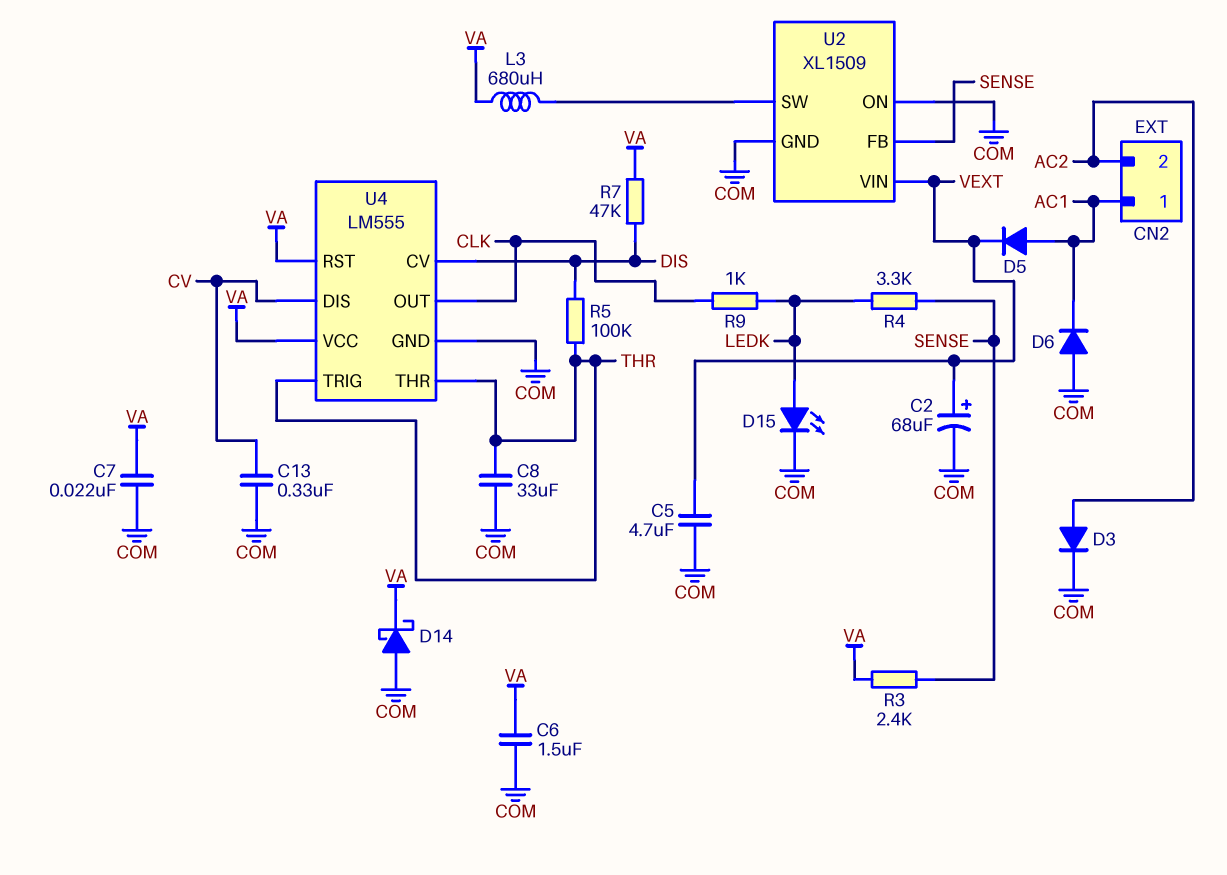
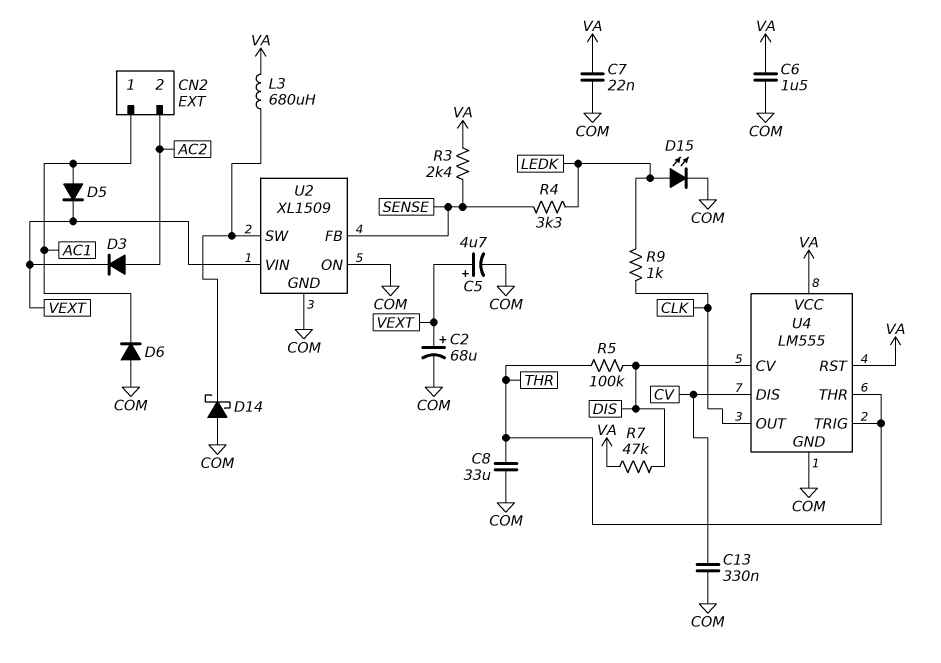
C5: 4.7uF (COM, VEXT) -> 4.7uF (plus VEXT, minus COM)
D3: diode (A AC2, K COM) -> diode (A AC2, K VEXT)
D14: schottky (A COM, K VA) -> schottky (A COM, K U2/SW)

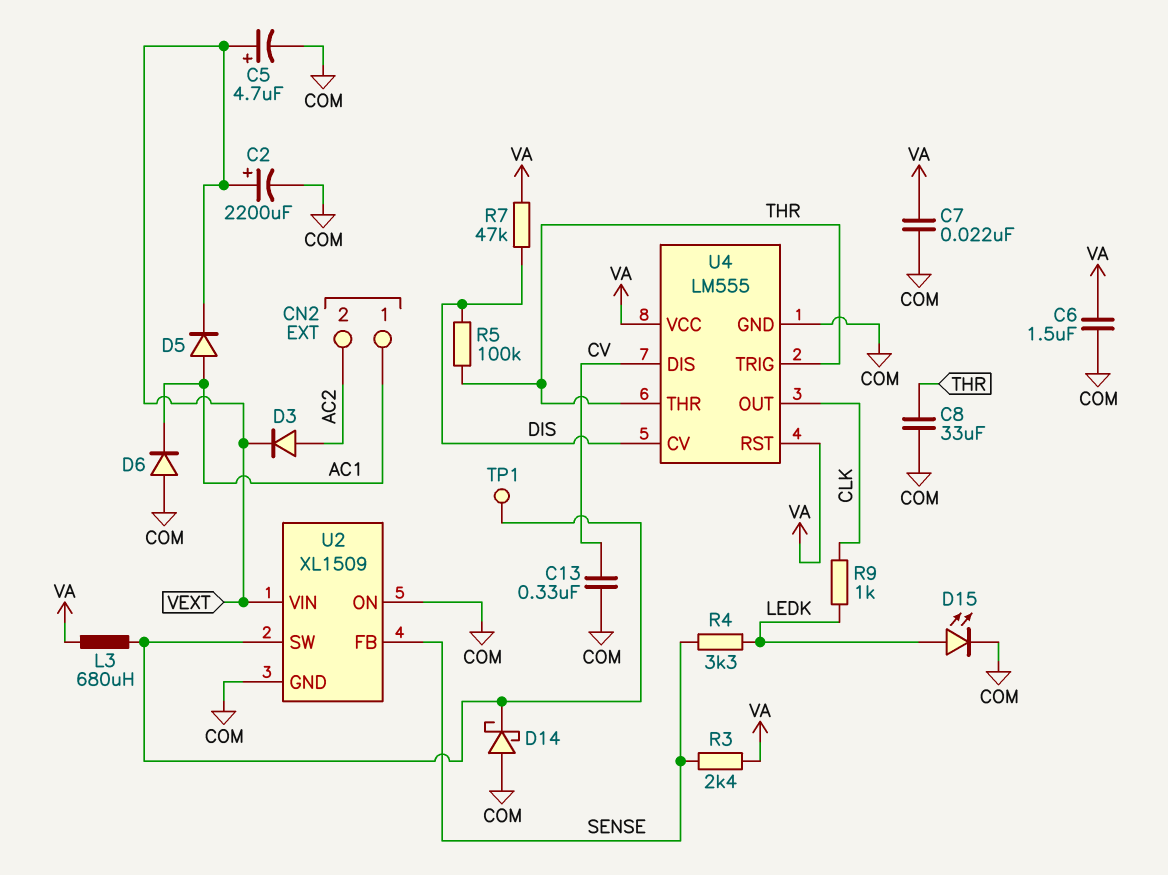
C2: 68uF (plus VEXT, minus COM) -> 2200uF (plus VEXT, minus COM)
TP1: none -> test point (U2/SW)

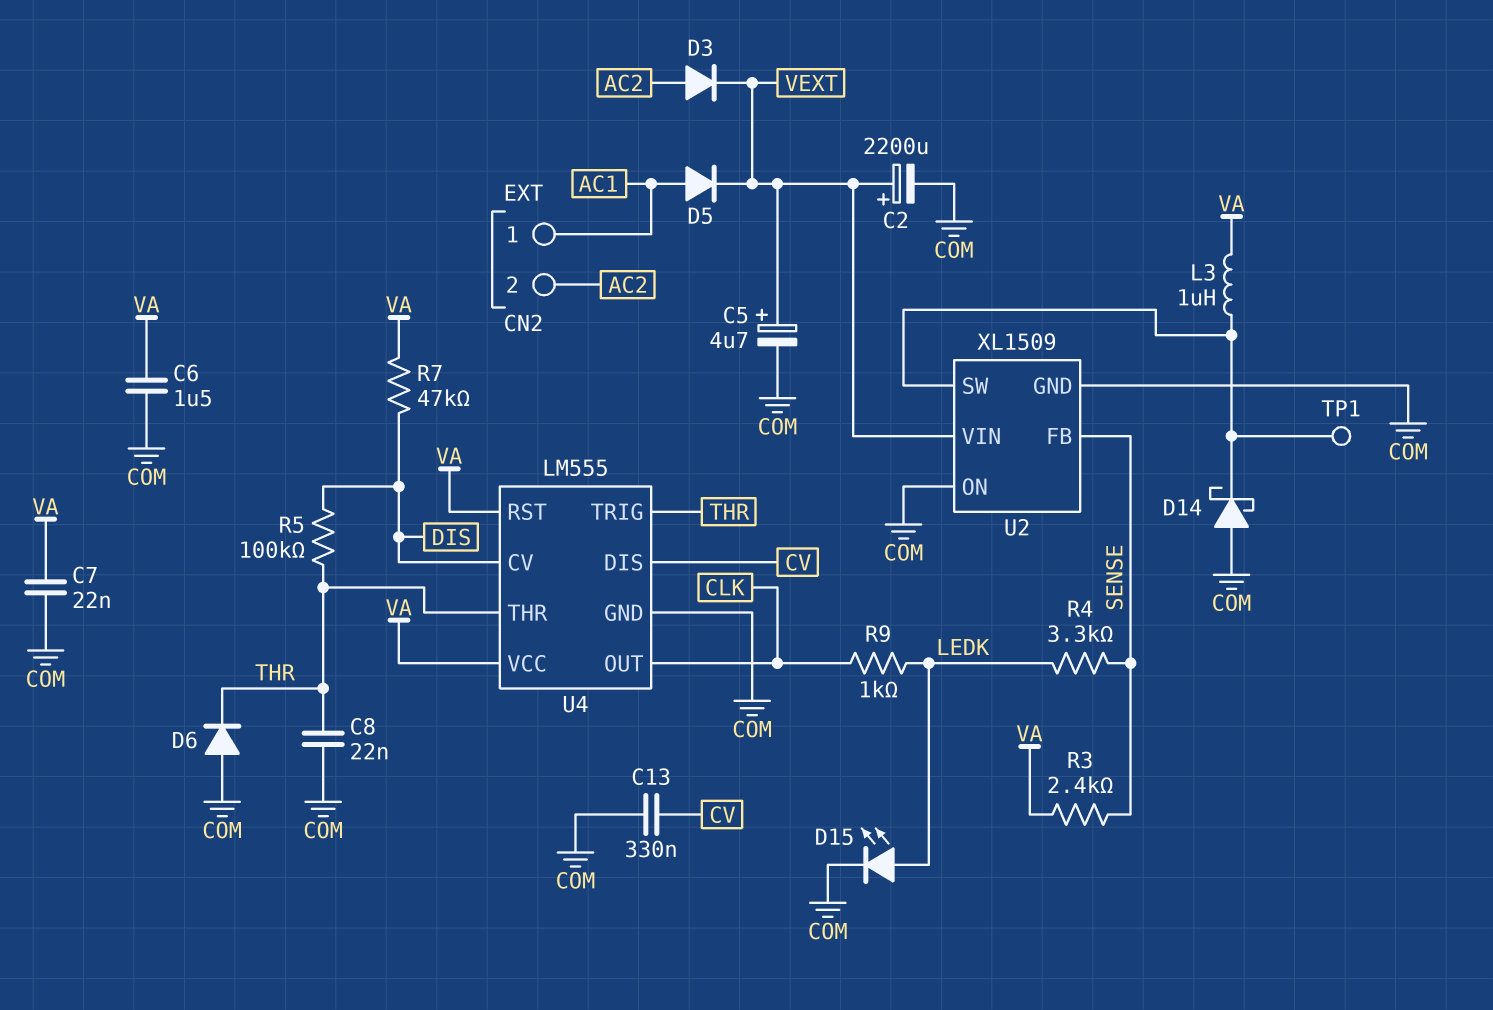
C8: 33uF (COM, THR) -> 22nF (COM, THR)
D6: diode (A COM, K AC1) -> diode (A COM, K THR)
L3: 680uH (U2/SW, VA) -> 1uH (U2/SW, VA)

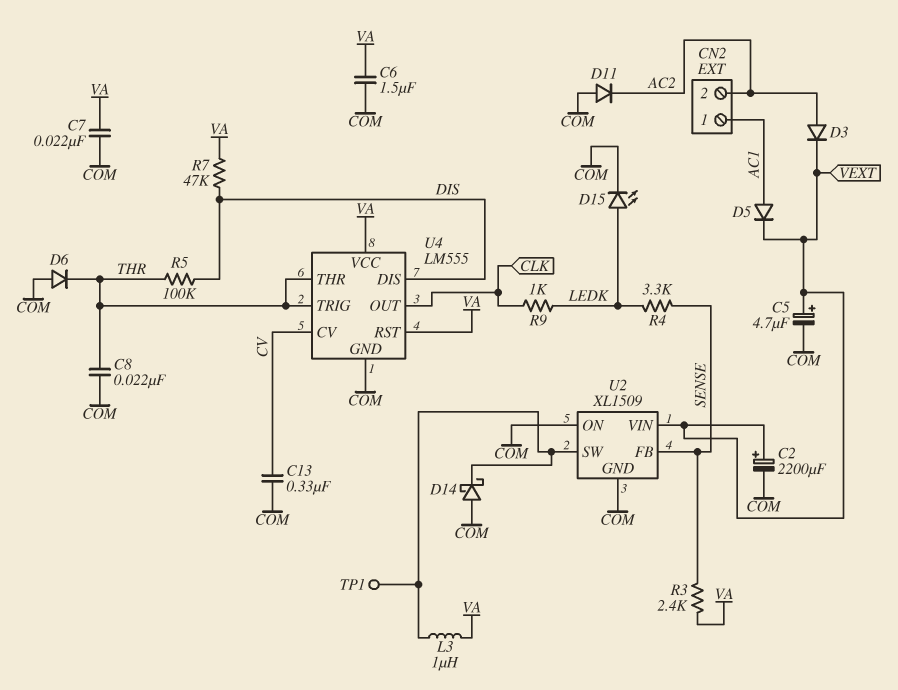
D11: none -> diode (A COM, K AC2)
U4 pin CV: DIS -> CV
U4 pin DIS: CV -> DIS

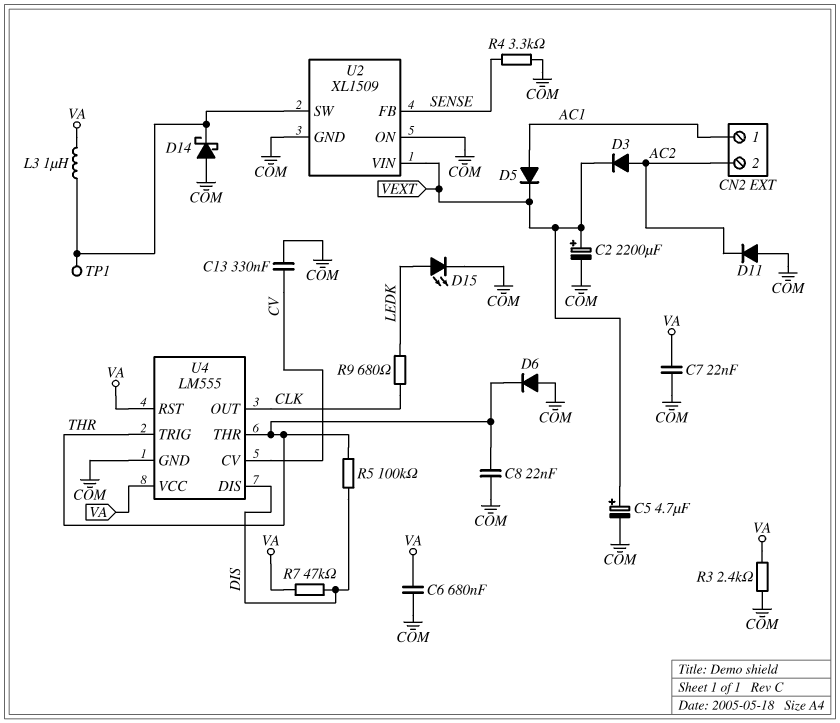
C6: 1.5uF (COM, VA) -> 680nF (COM, VA)
R3: 2.4k (SENSE, VA) -> 2.4k (COM, VA)
R4: 3.3k (LEDK, SENSE) -> 3.3k (COM, SENSE)
R9: 1k (CLK, LEDK) -> 680 (CLK, LEDK)

